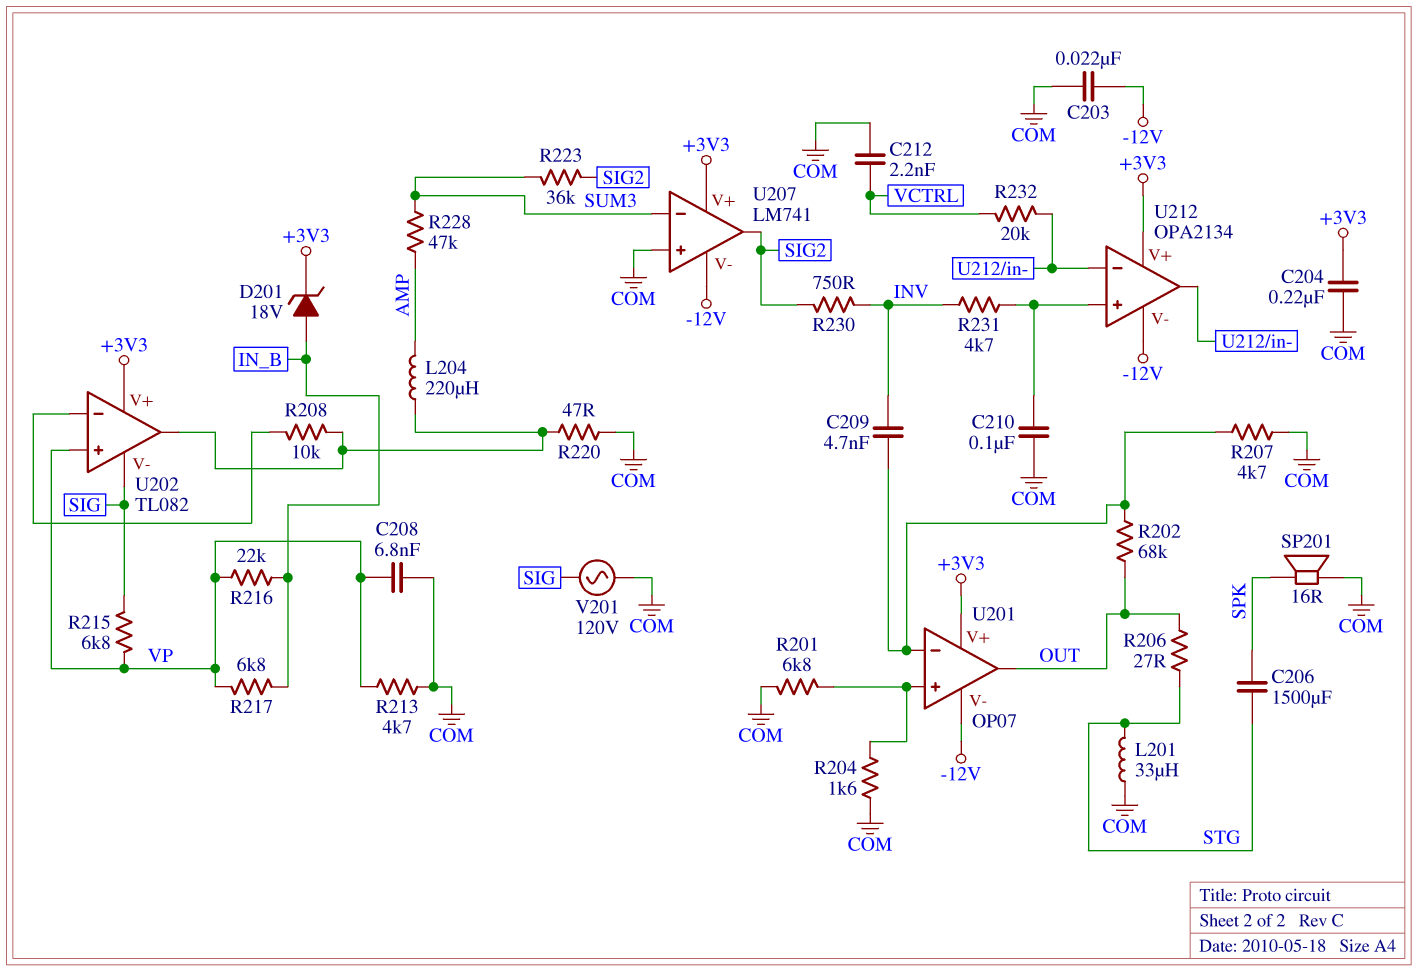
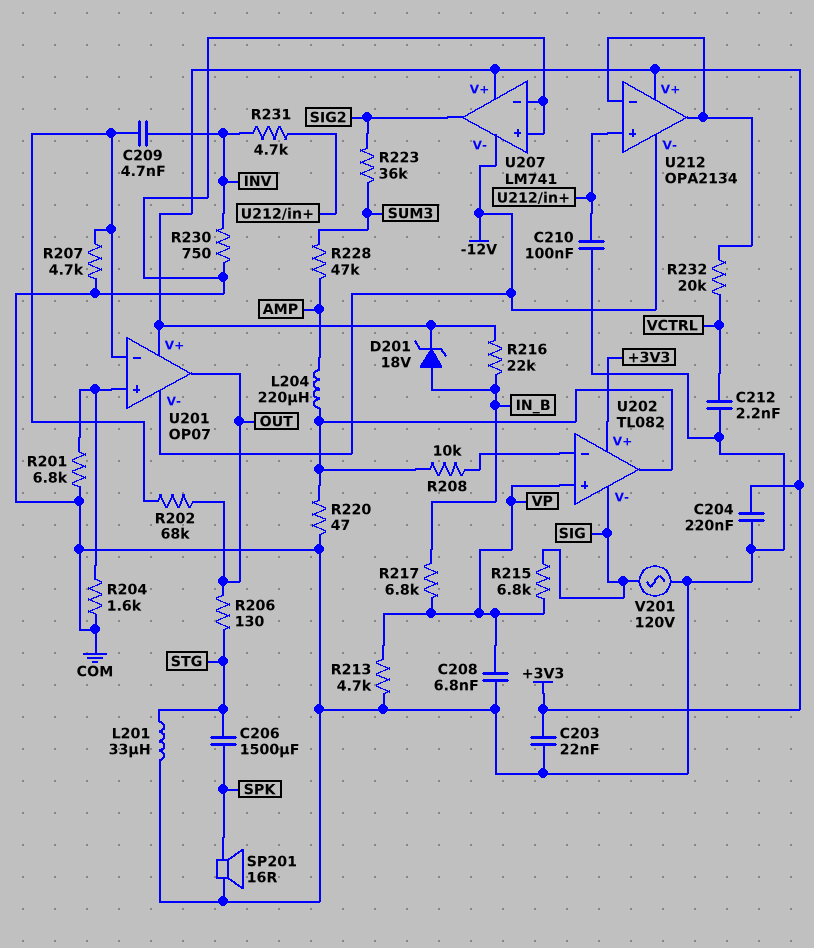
C203: 22nF (-12V, COM) -> 22nF (+3V3, COM)
R206: 27 (OUT, STG) -> 130 (OUT, STG)
R216: 22k (IN_B, VP) -> 22k (+3V3, IN_B)
R230: 750 (INV, SIG2) -> 750 (COM, INV)
U207 pin in-: SUM3 -> COM

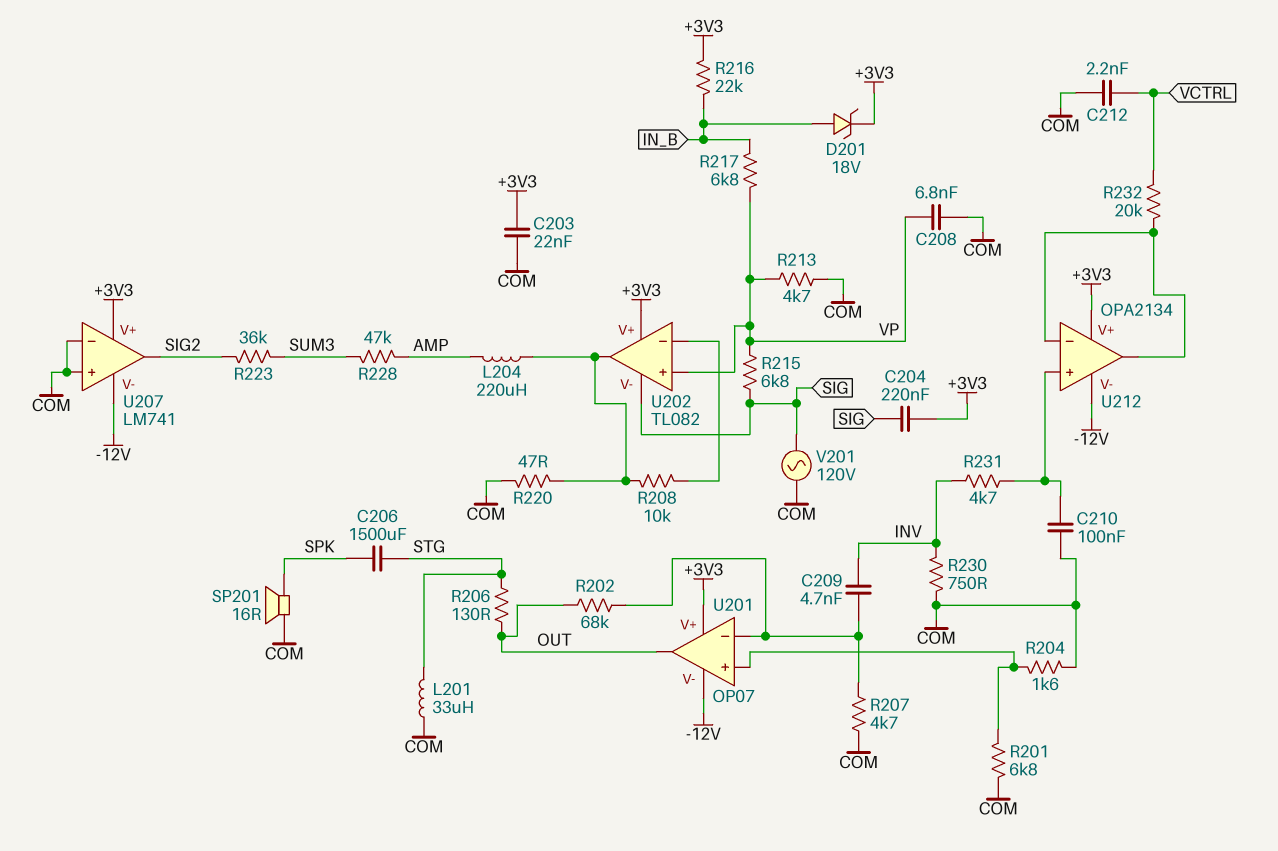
C204: 220nF (+3V3, COM) -> 220nF (+3V3, SIG)

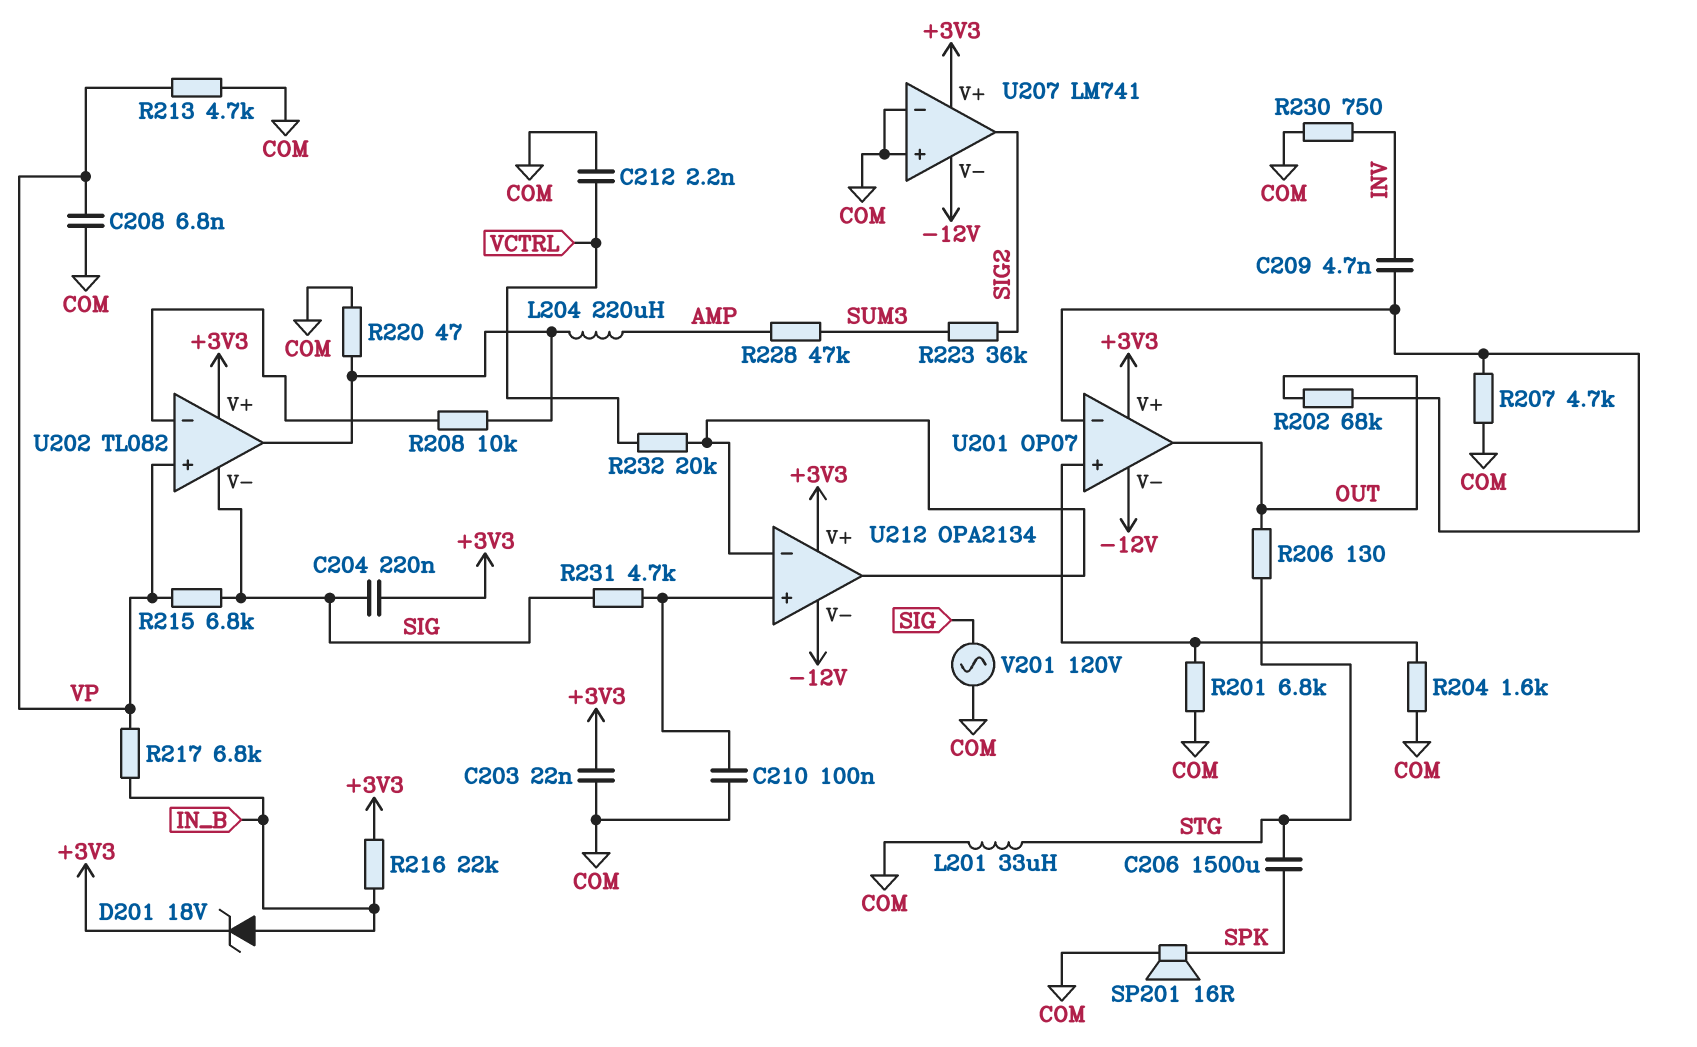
R231: 4.7k (INV, U212/in+) -> 4.7k (SIG, U212/in+)

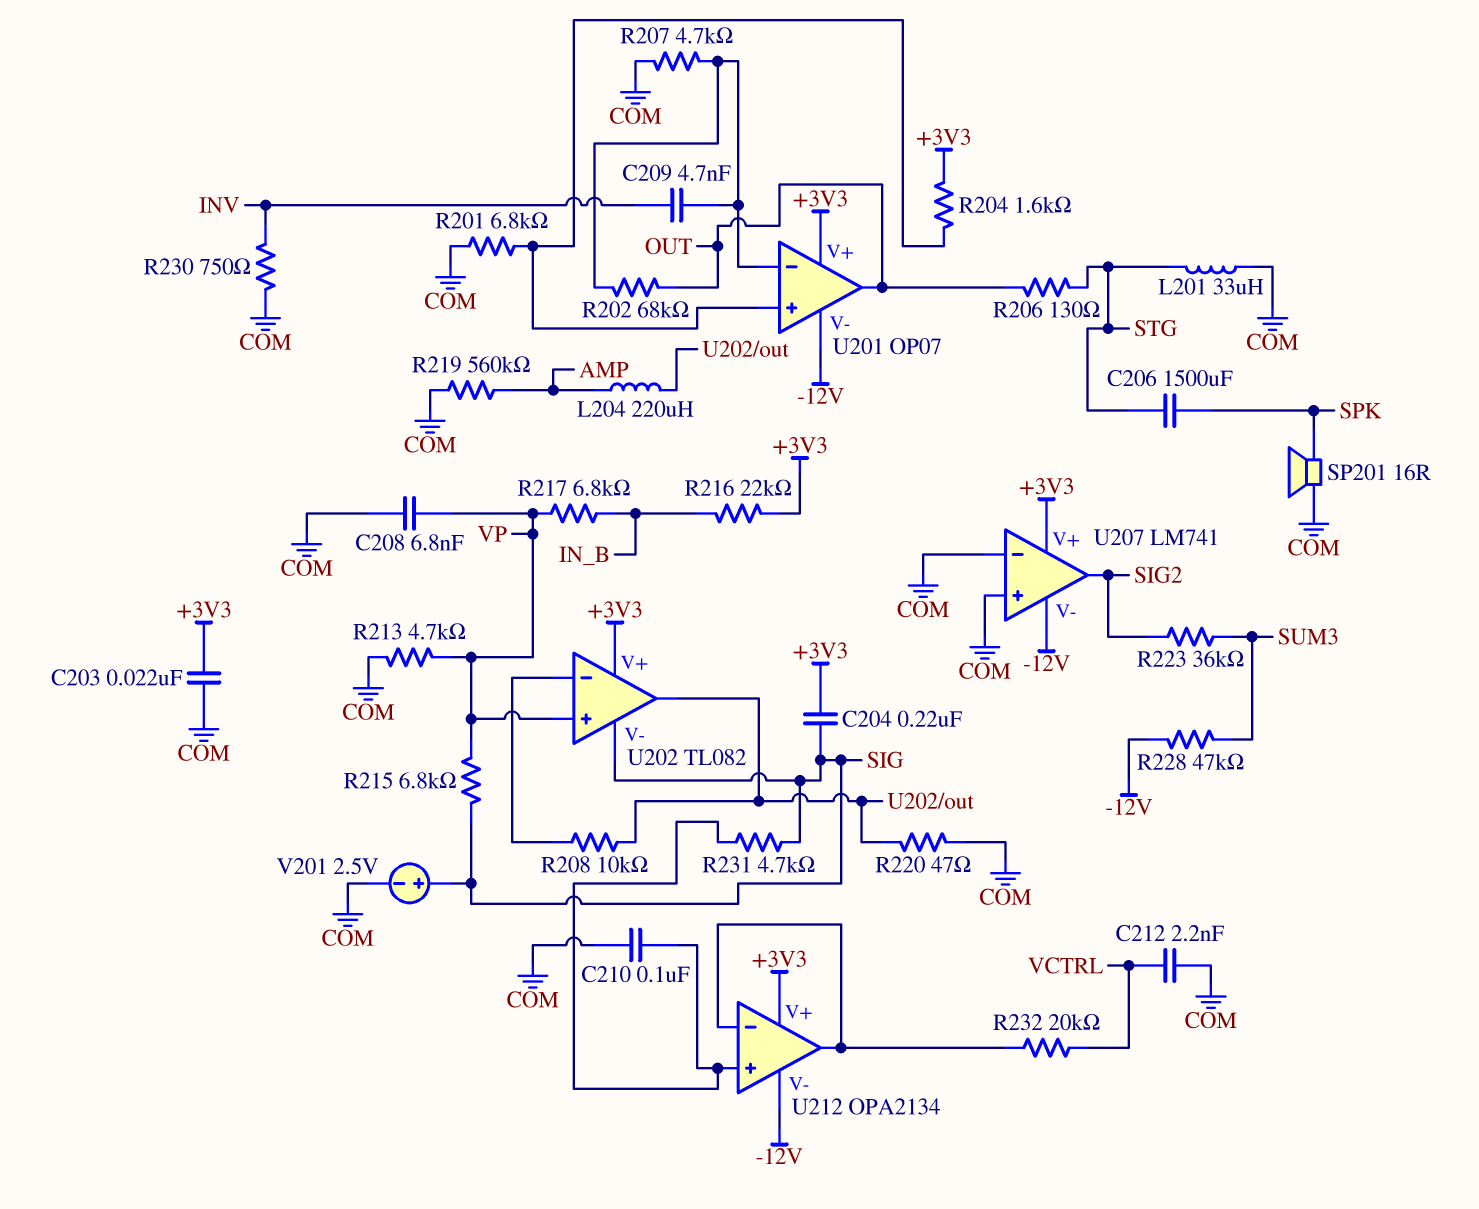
D201: zener 18V (A IN_B, K +3V3) -> none
R204: 1.6k (COM, U201/in+) -> 1.6k (+3V3, U201/in+)
R219: none -> 560k (AMP, COM)
R228: 47k (AMP, SUM3) -> 47k (-12V, SUM3)
V201: AC 120V (COM, SIG) -> 2.5V (plus SIG, minus COM)

